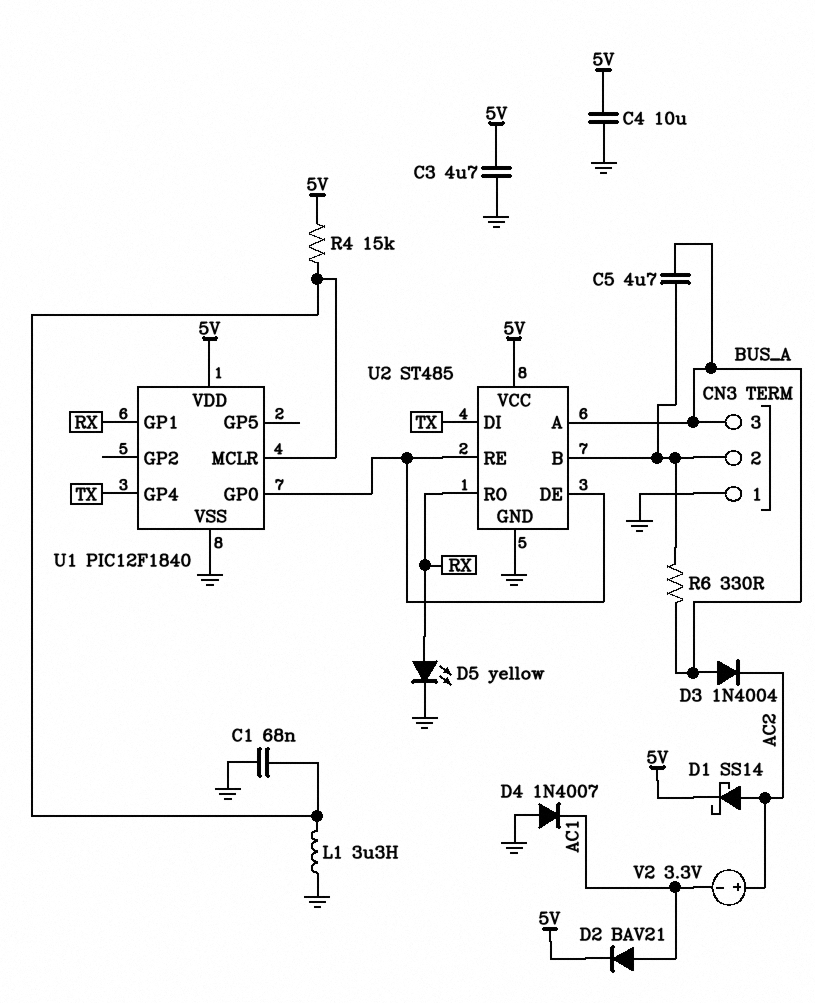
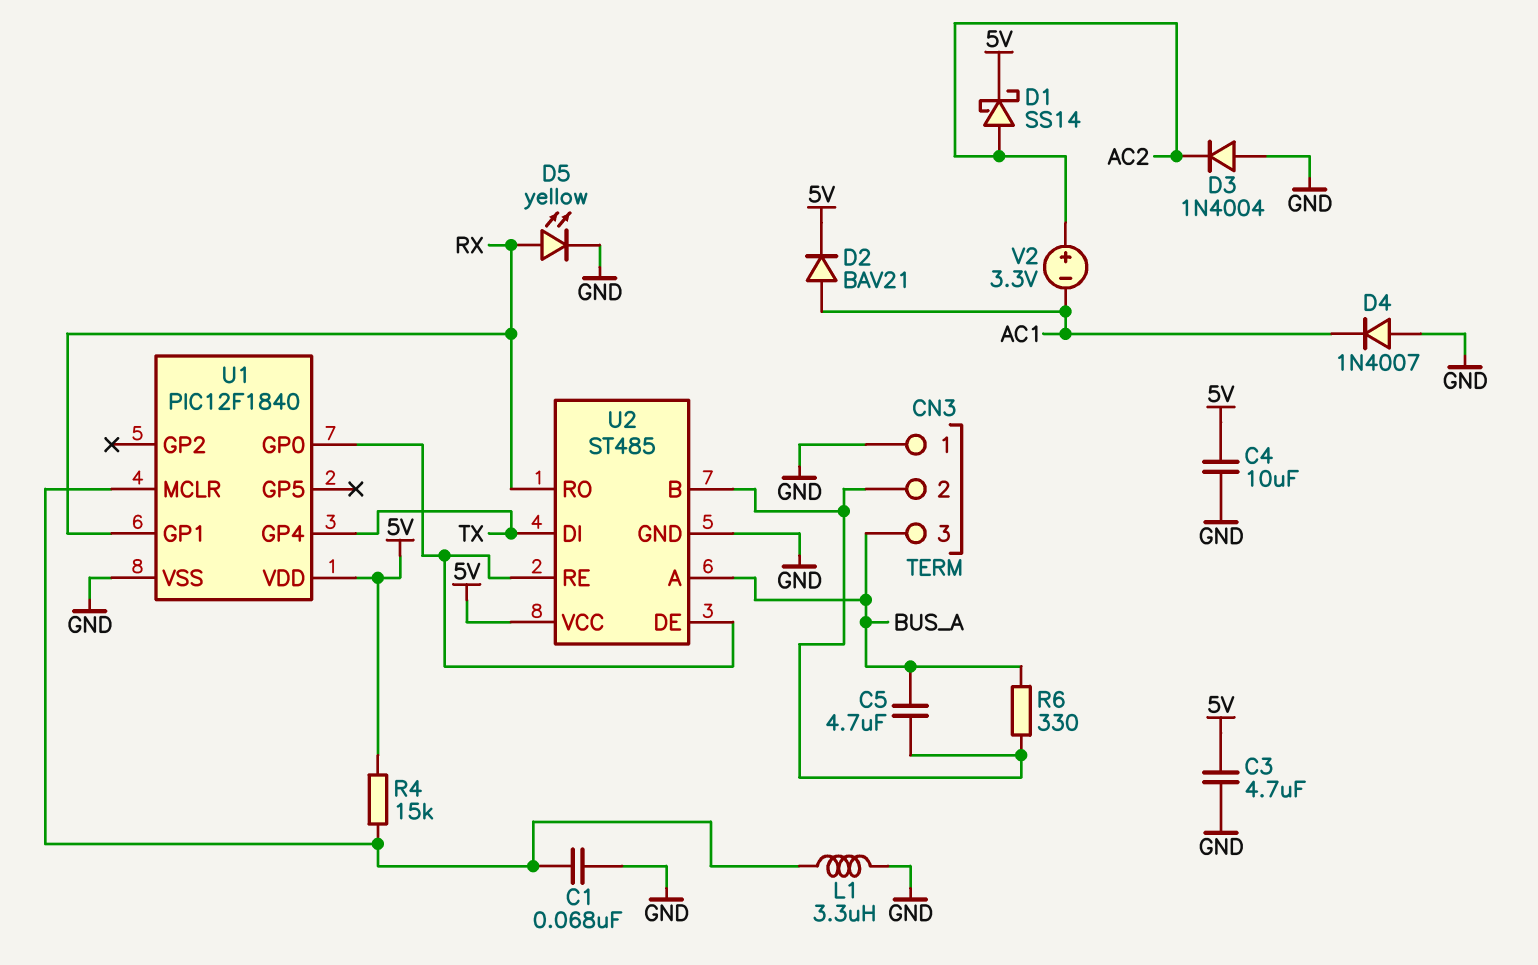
D3: diode 1N4004 (A BUS_A, K AC2) -> diode 1N4004 (A GND, K AC2)

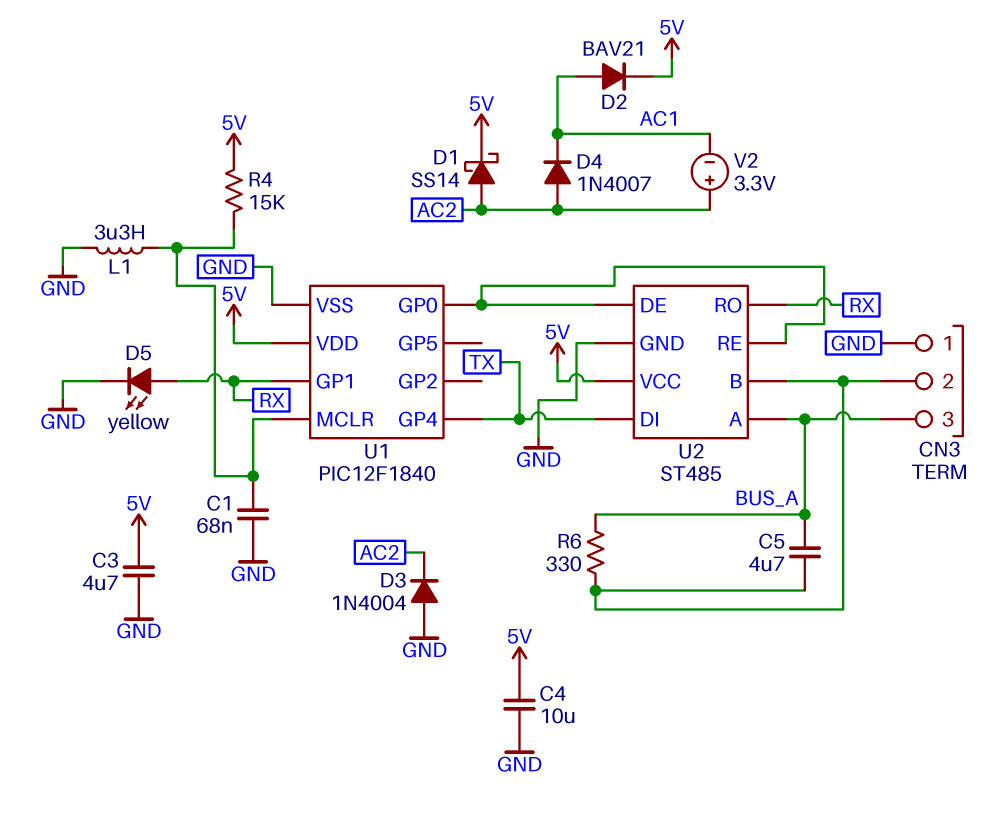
D4: diode 1N4007 (A GND, K AC1) -> diode 1N4007 (A AC2, K AC1)

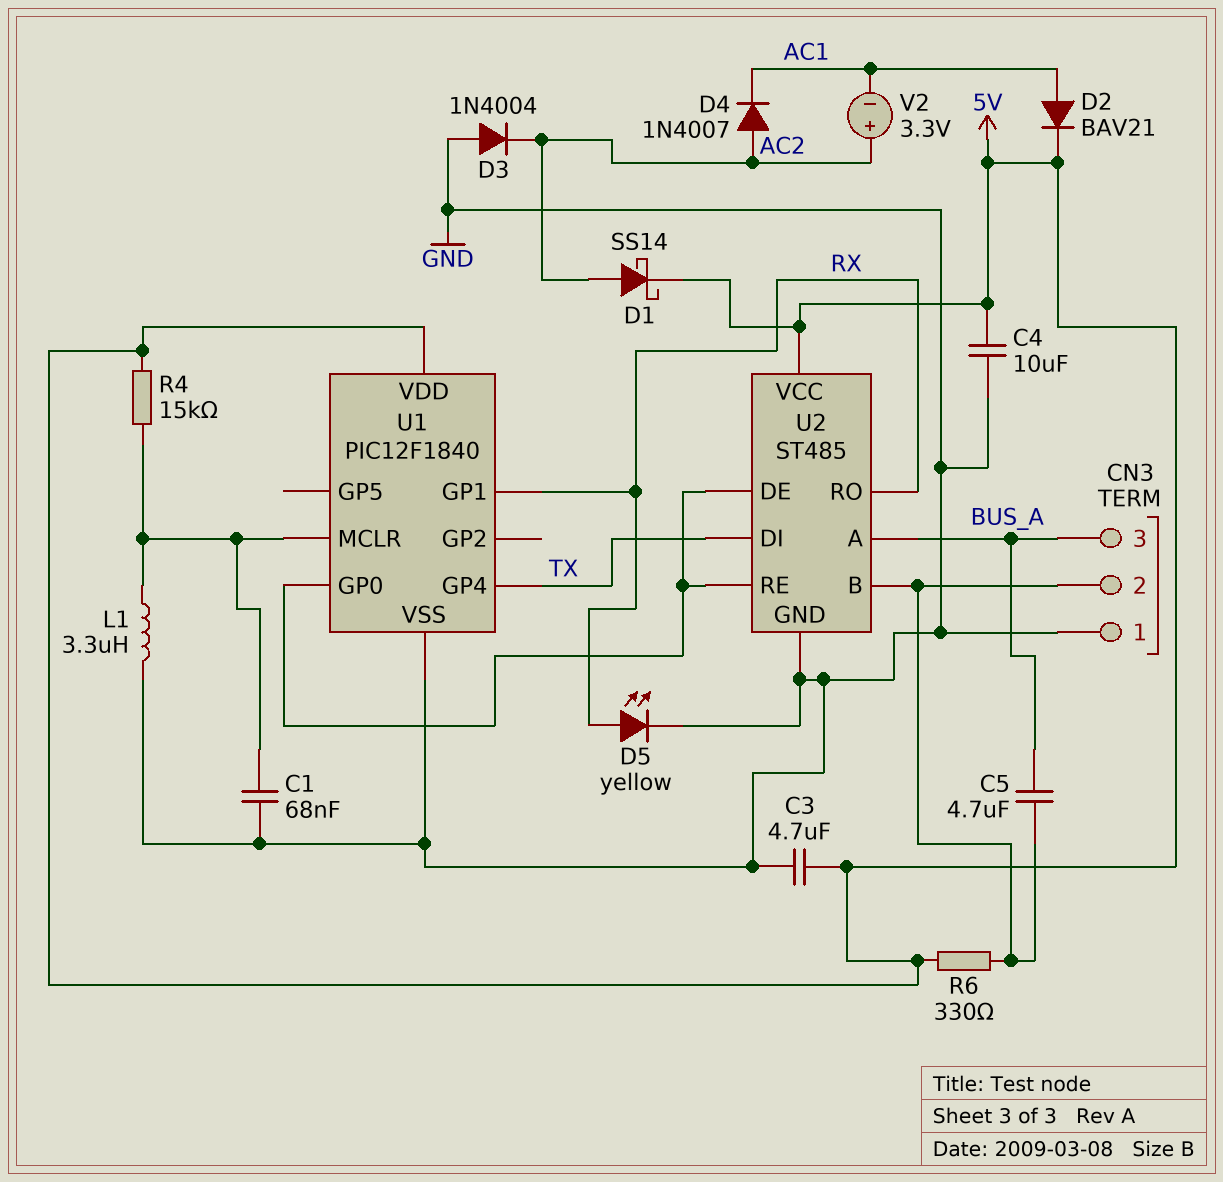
R6: 330 (BUS_A, CN3/2) -> 330 (5V, CN3/2)

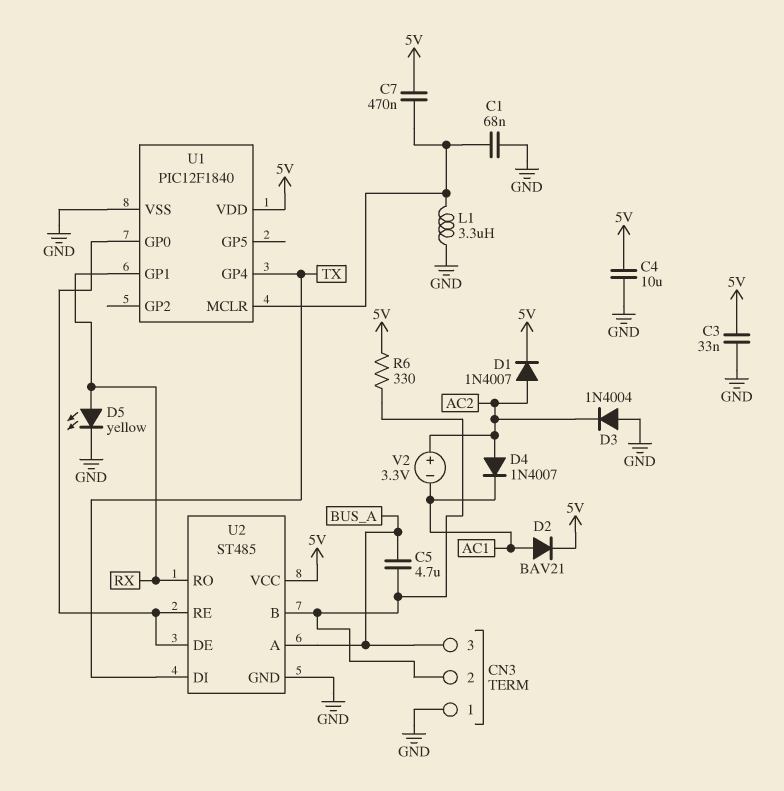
C3: 4.7uF (5V, GND) -> 33nF (5V, GND)
C7: none -> 470nF (5V, U1/MCLR)
D1: schottky SS14 (A AC2, K 5V) -> diode 1N4007 (A AC2, K 5V)
R4: 15k (5V, U1/MCLR) -> none

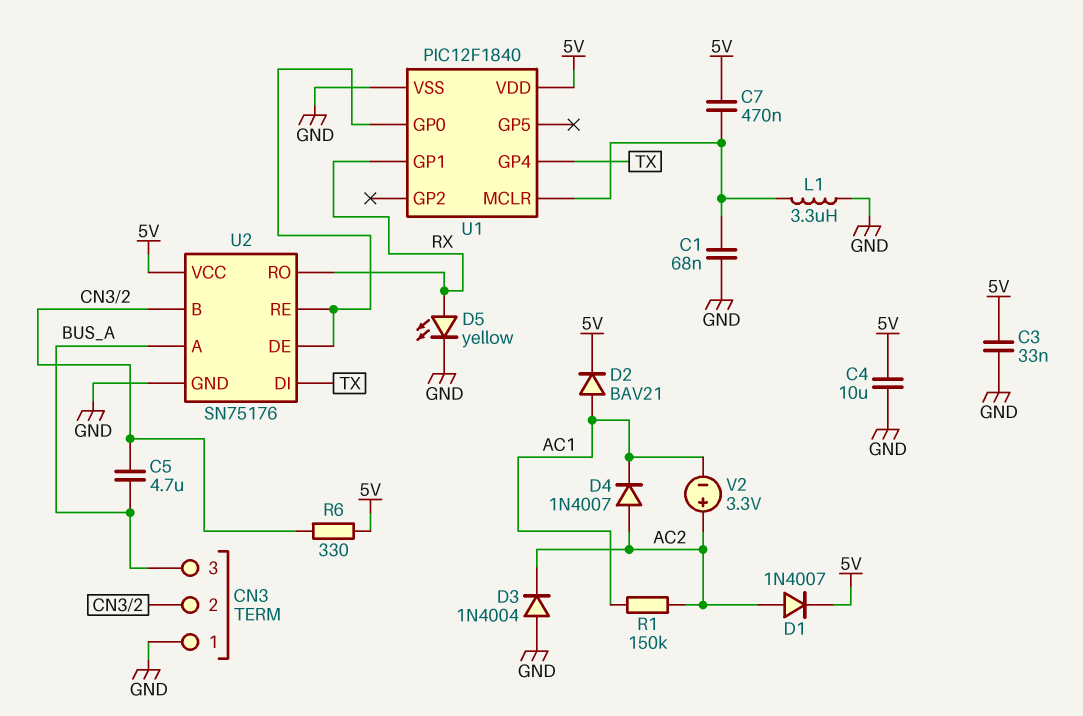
R1: none -> 150k (AC1, AC2)
U2: ST485 -> SN75176

